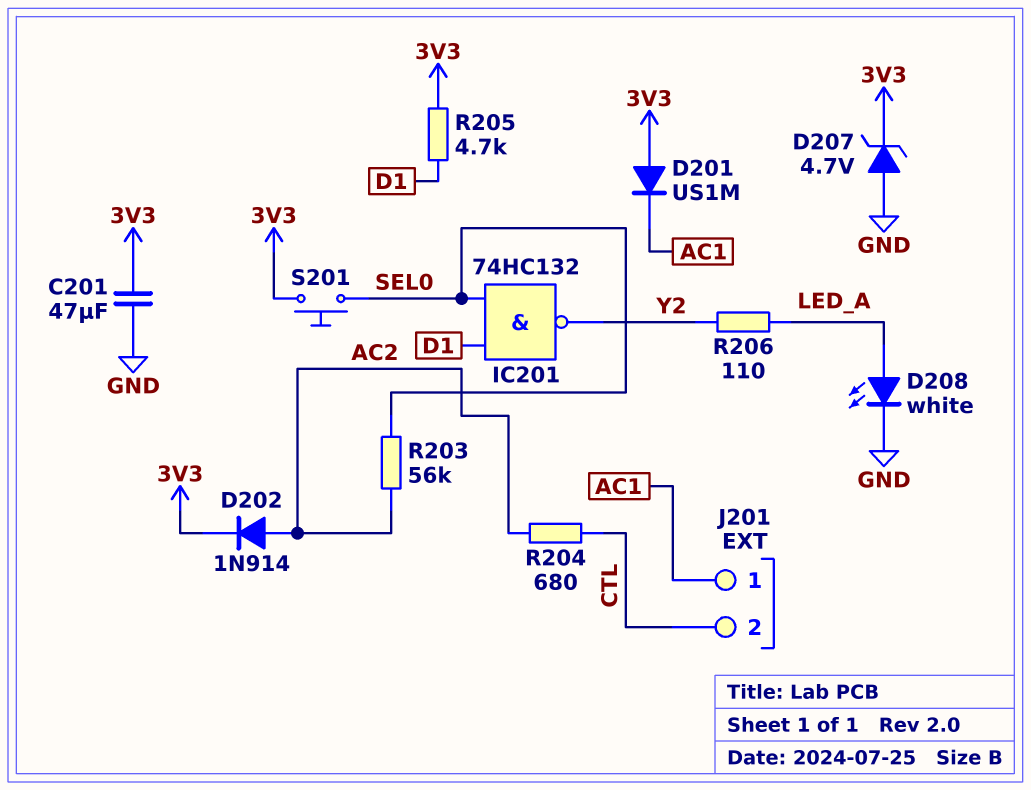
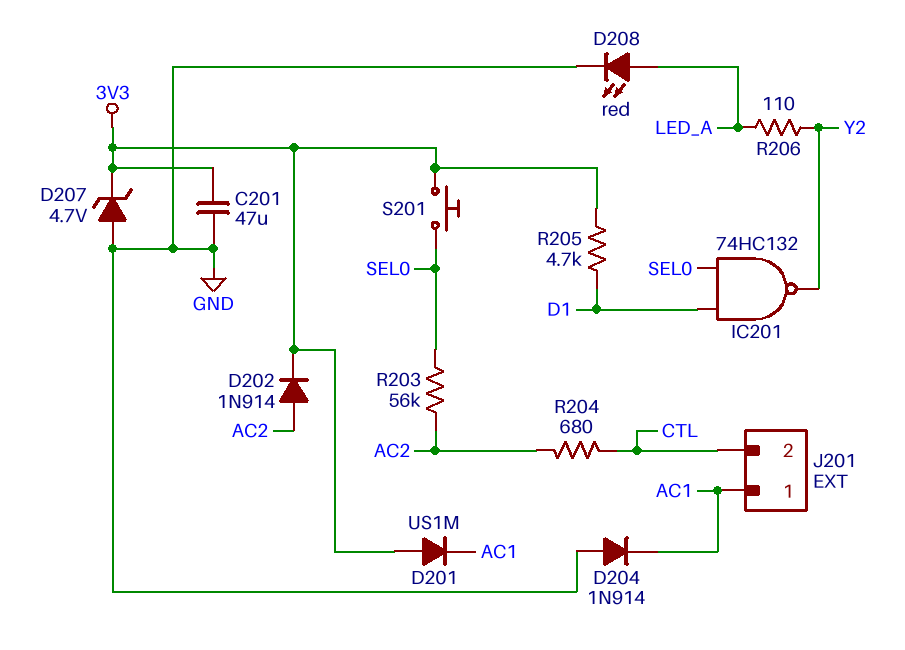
D204: none -> diode 1N914 (A GND, K AC1)
D208: LED white (A LED_A, K GND) -> LED red (A LED_A, K GND)

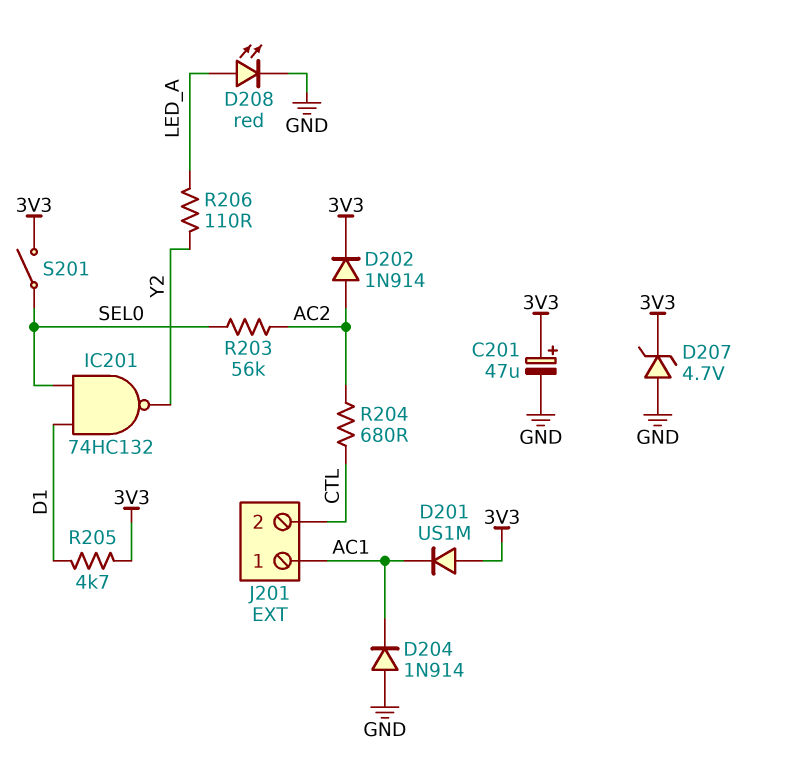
C201: 47uF (3V3, GND) -> 47uF (plus 3V3, minus GND)
S201: button (3V3, SEL0) -> switch (3V3, SEL0)

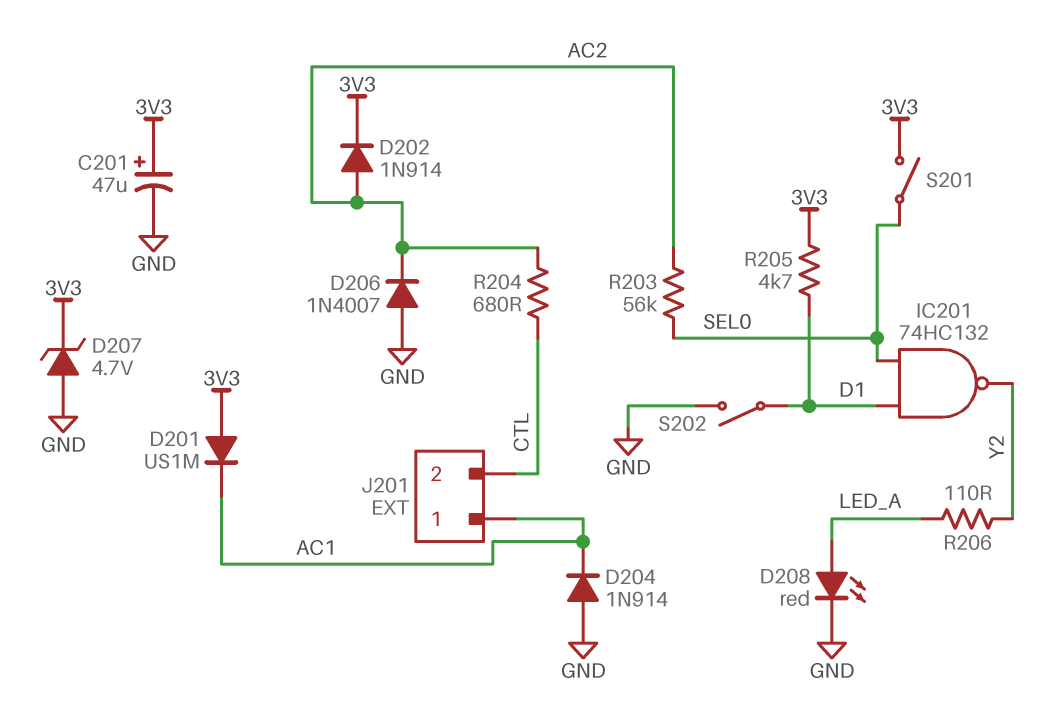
D206: none -> diode 1N4007 (A GND, K AC2)
S202: none -> switch (D1, GND)

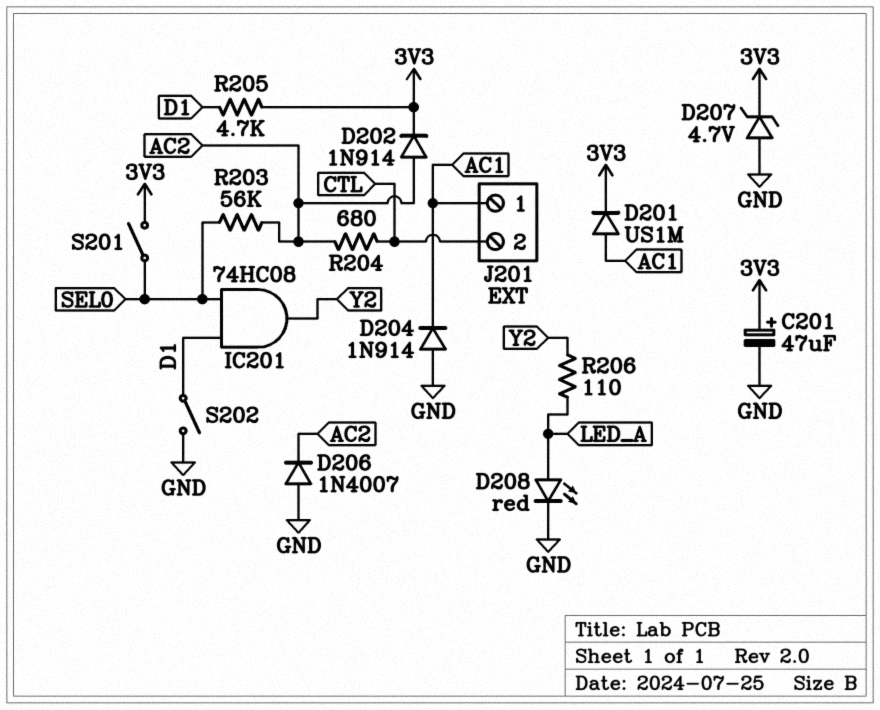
D201: diode US1M (A 3V3, K AC1) -> diode US1M (A AC1, K 3V3)
IC201: NAND 74HC132 (in D1, in SEL0, out Y2) -> AND 74HC08 (in D1, in SEL0, out Y2)

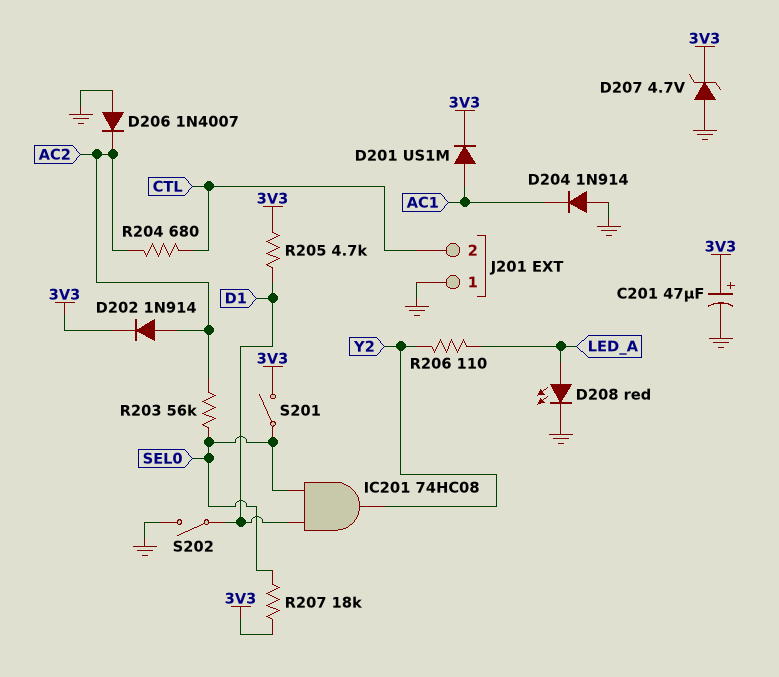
J201 pin 1: AC1 -> GND
R207: none -> 18k (3V3, SEL0)

